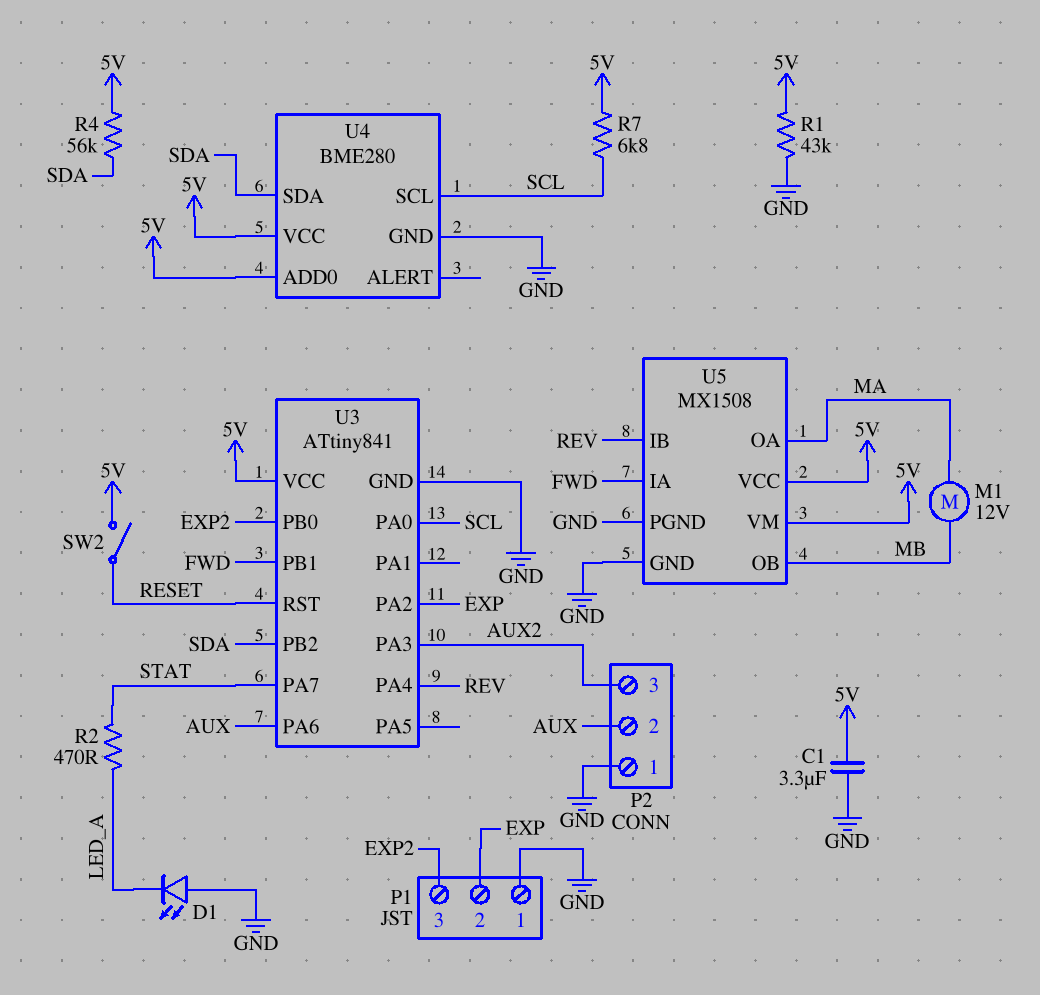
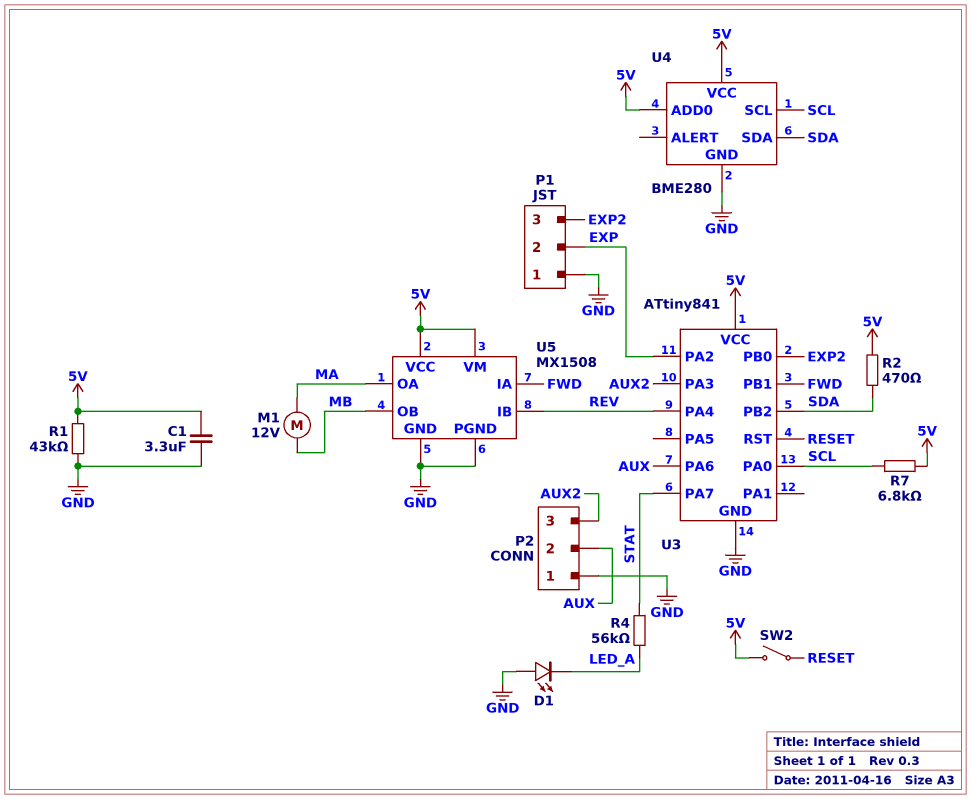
R2: 470 (LED_A, STAT) -> 470 (5V, SDA)
R4: 56k (5V, SDA) -> 56k (LED_A, STAT)

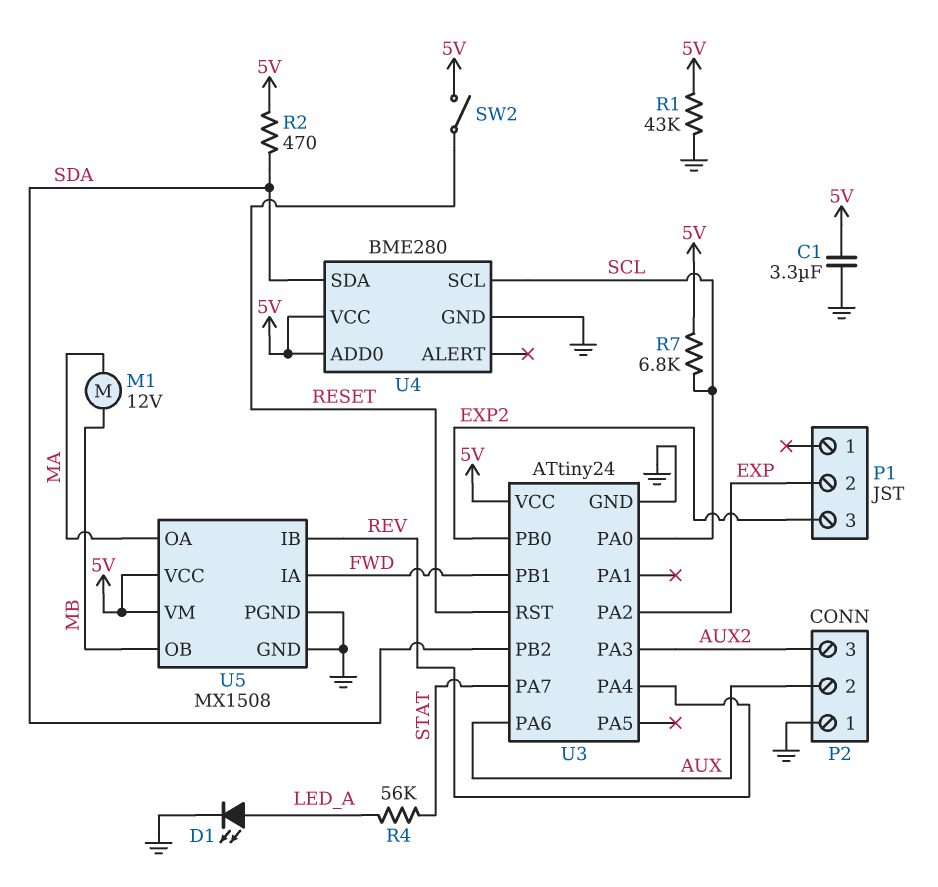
D1: LED (A GND, K LED_A) -> LED (A LED_A, K GND)
P1 pin 1: GND -> none
U3: ATtiny841 -> ATtiny24

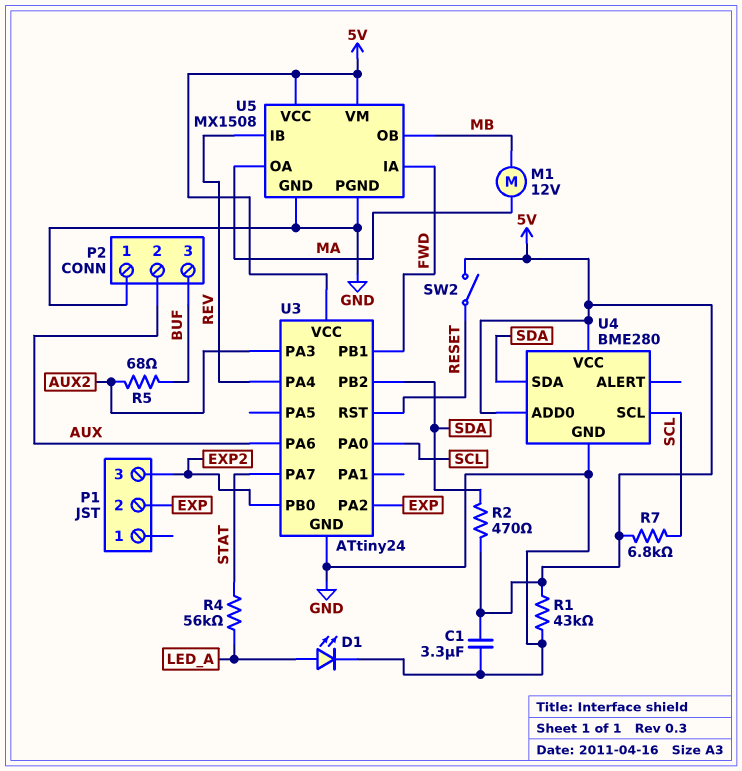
P2 pin 3: AUX2 -> BUF
R5: none -> 68 (AUX2, BUF)

